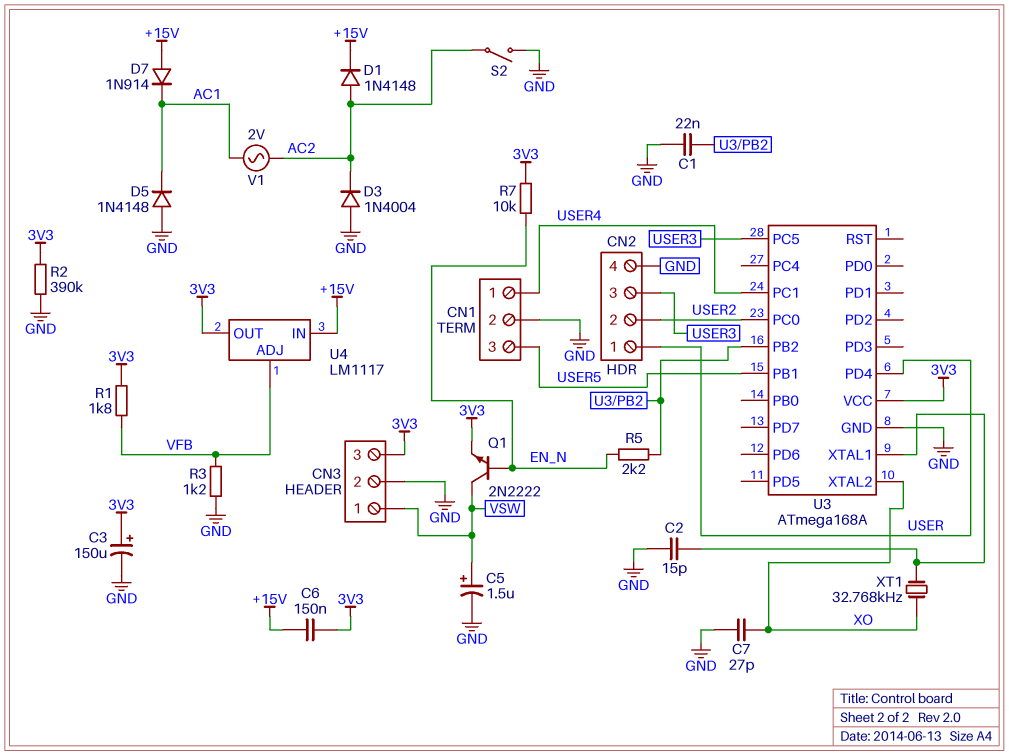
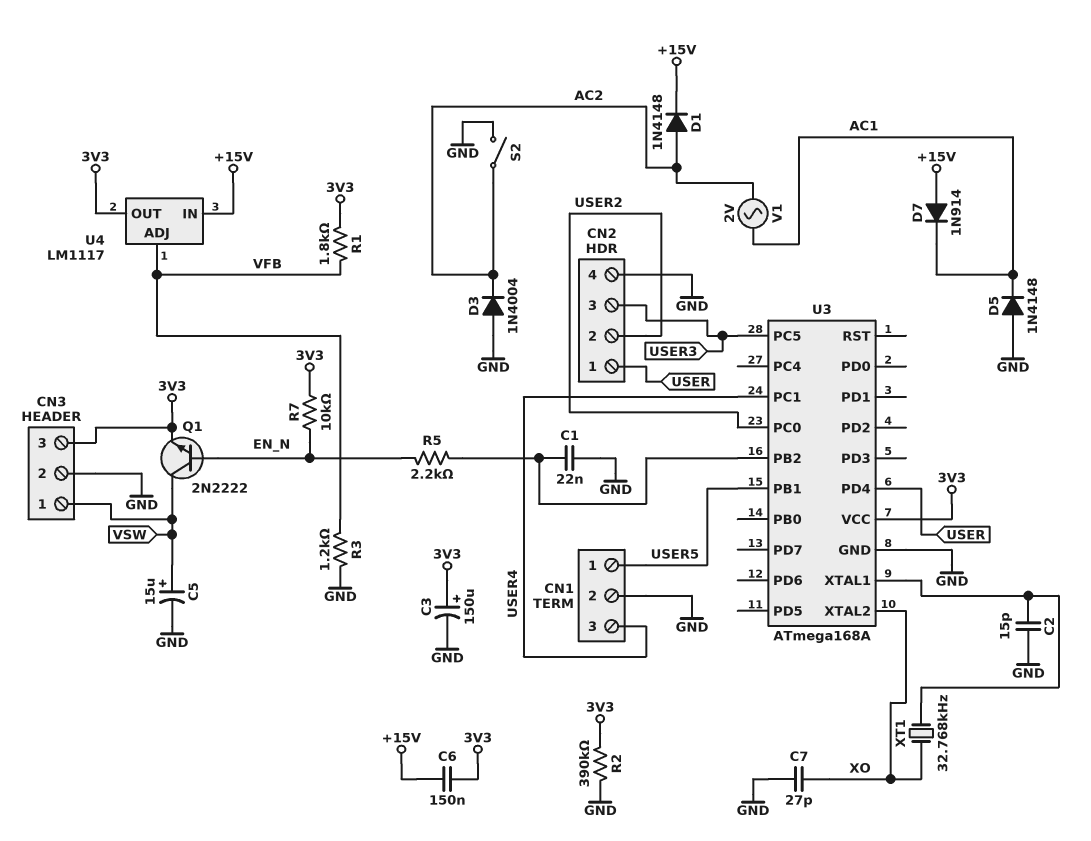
C5: 1.5uF (plus VSW, minus GND) -> 15uF (plus VSW, minus GND)
CN1 pin 1: USER4 -> USER5
CN1 pin 3: USER5 -> USER4

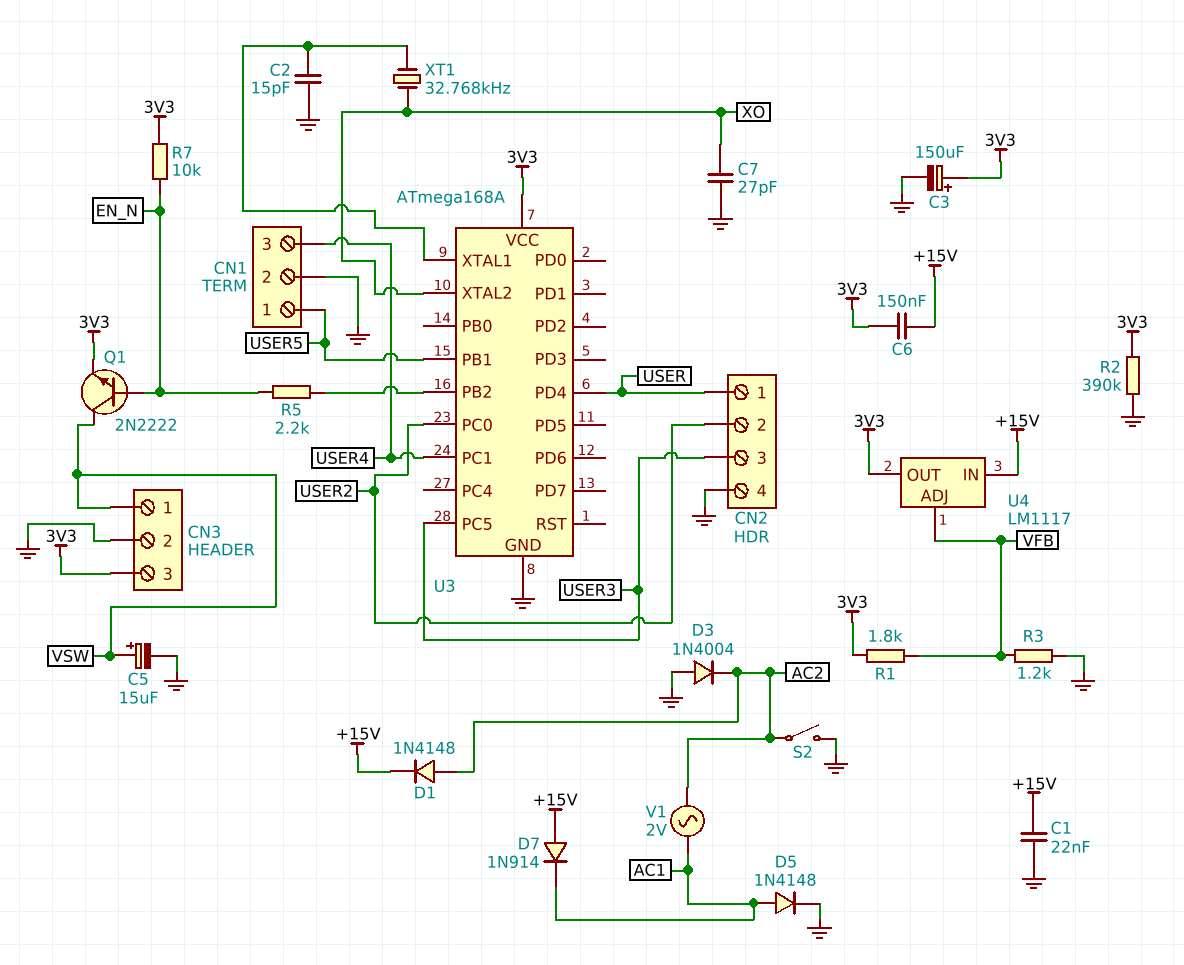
C1: 22nF (GND, U3/PB2) -> 22nF (+15V, GND)
D5: diode 1N4148 (A GND, K AC1) -> diode 1N4148 (A AC1, K GND)

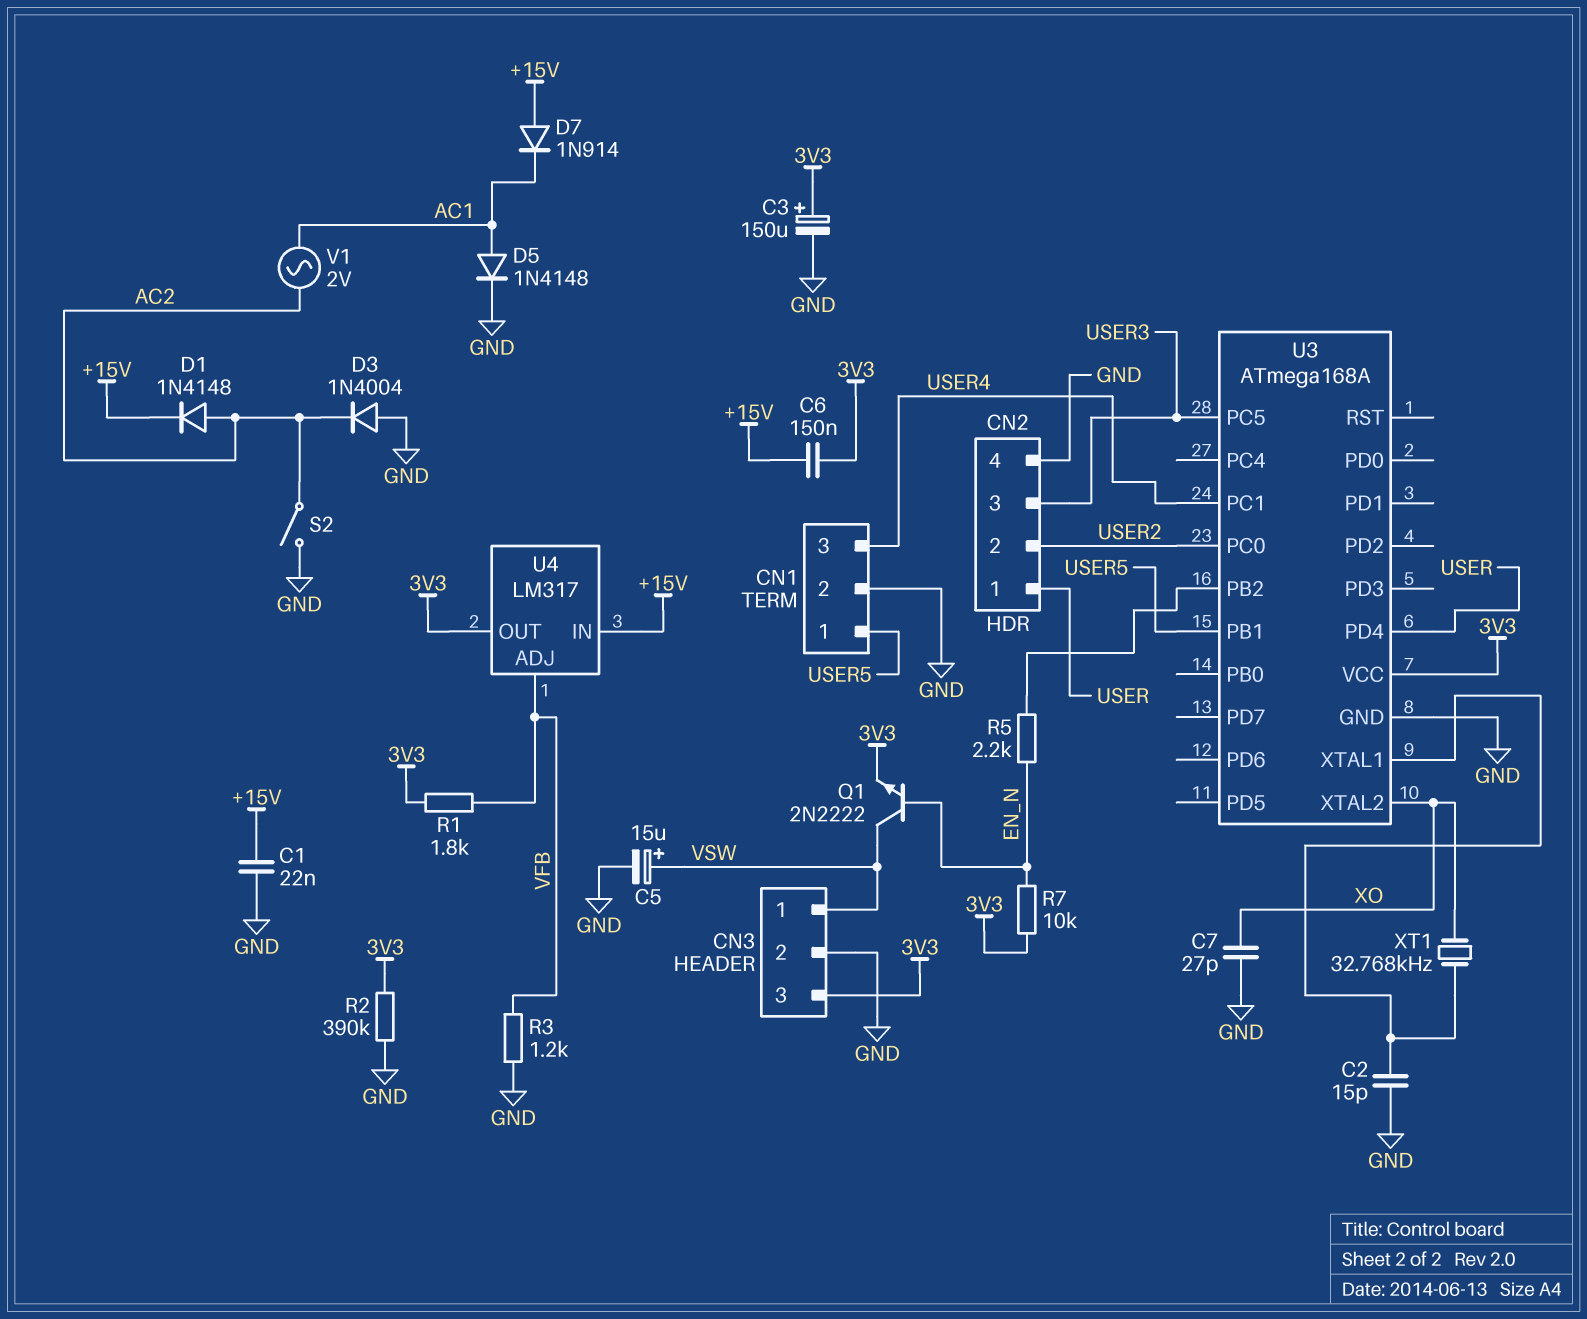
U4: LM1117 -> LM317

